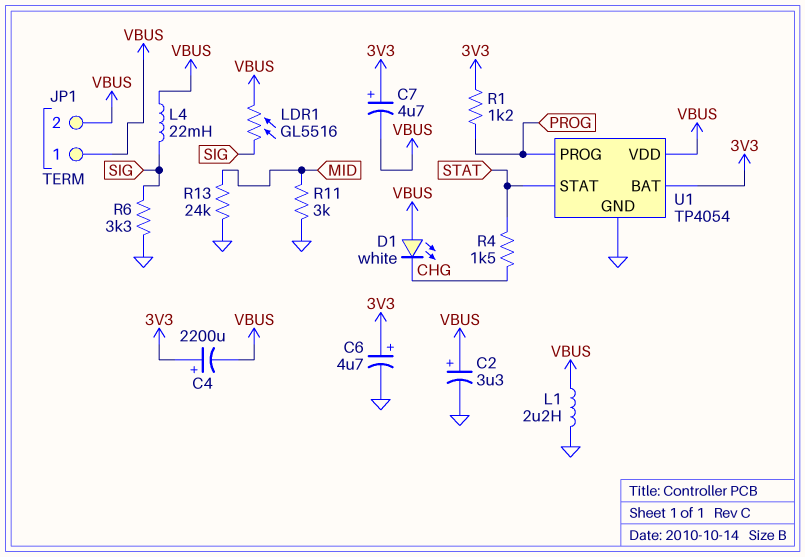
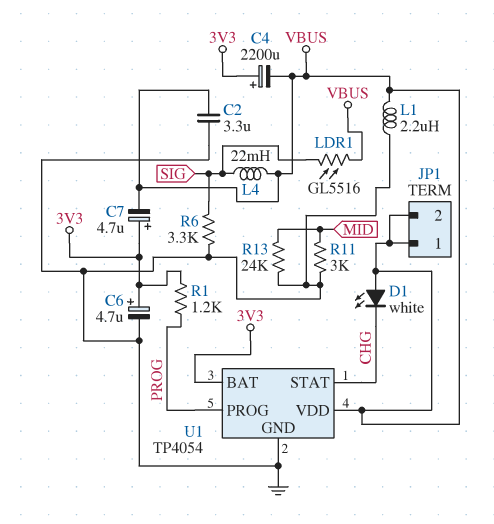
C2: 3.3uF (plus VBUS, minus GND) -> 3.3uF (GND, VBUS)
R4: 1.5k (CHG, STAT) -> none
U1 pin STAT: STAT -> CHG

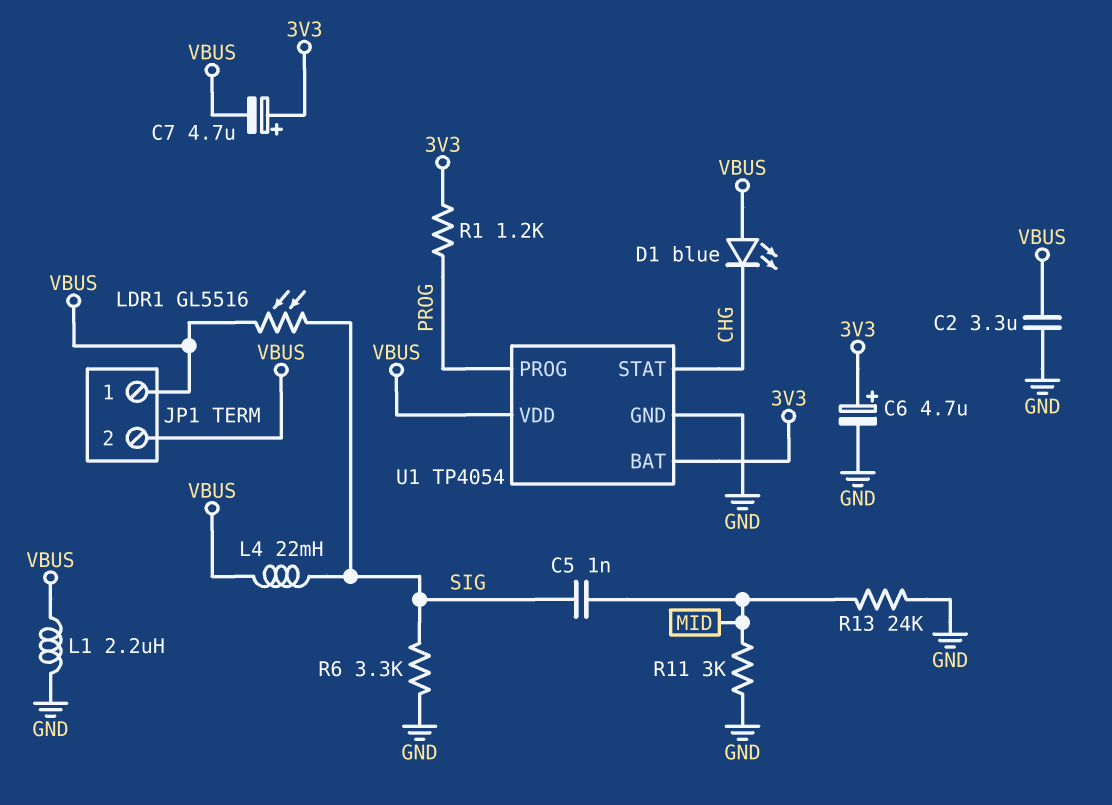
C4: 2200uF (plus 3V3, minus VBUS) -> none
C5: none -> 1nF (MID, SIG)
D1: LED white (A VBUS, K CHG) -> LED blue (A VBUS, K CHG)

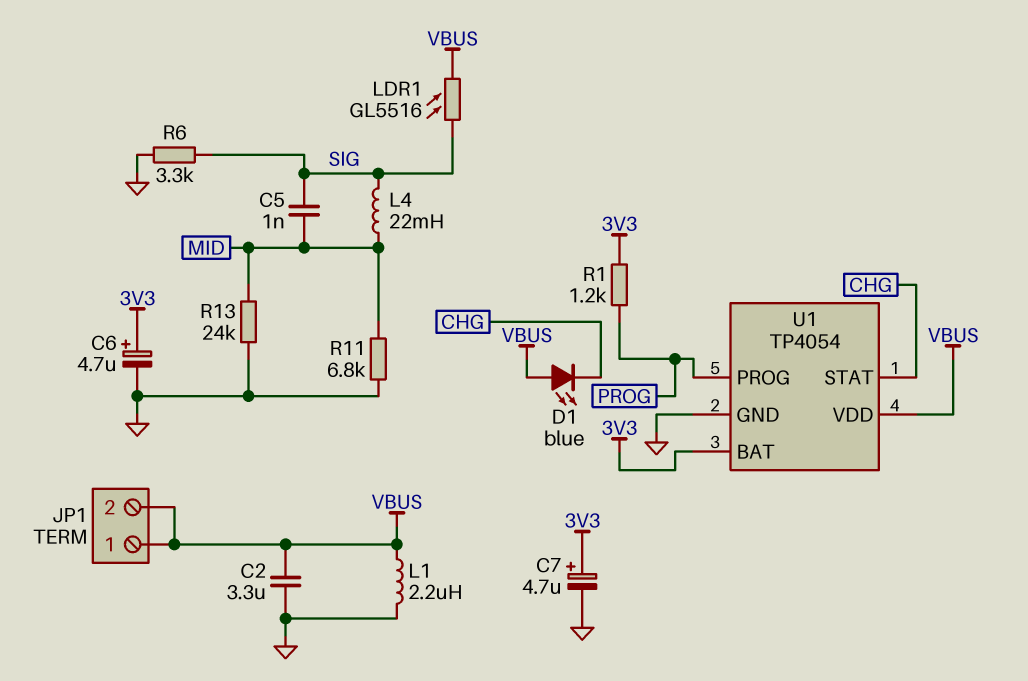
C7: 4.7uF (plus 3V3, minus VBUS) -> 4.7uF (plus 3V3, minus GND)
L4: 22mH (SIG, VBUS) -> 22mH (MID, SIG)
R11: 3k (GND, MID) -> 6.8k (GND, MID)

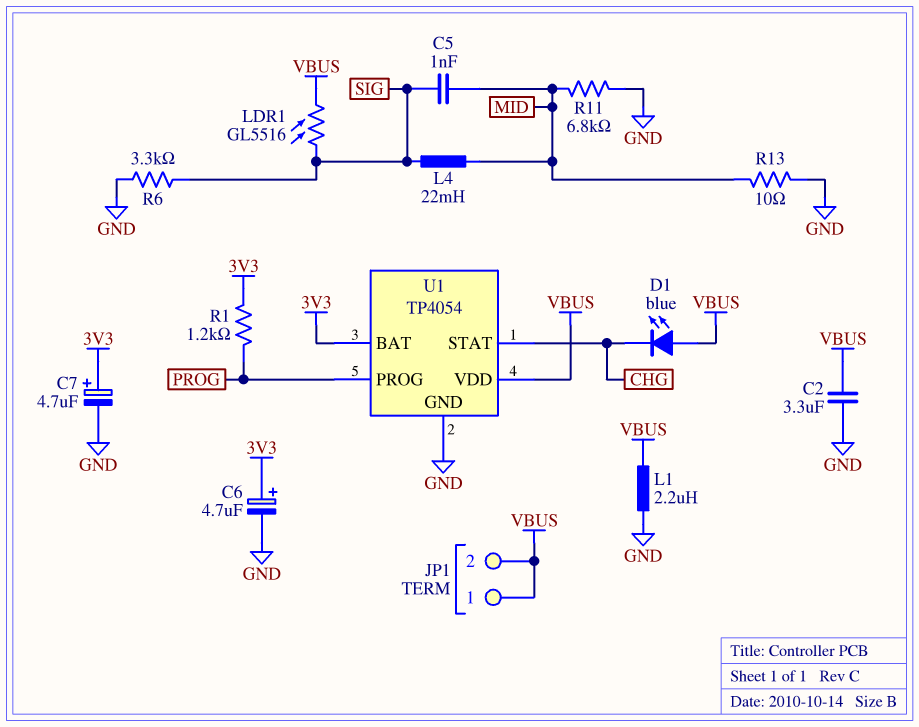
R13: 24k (GND, MID) -> 10 (GND, MID)

